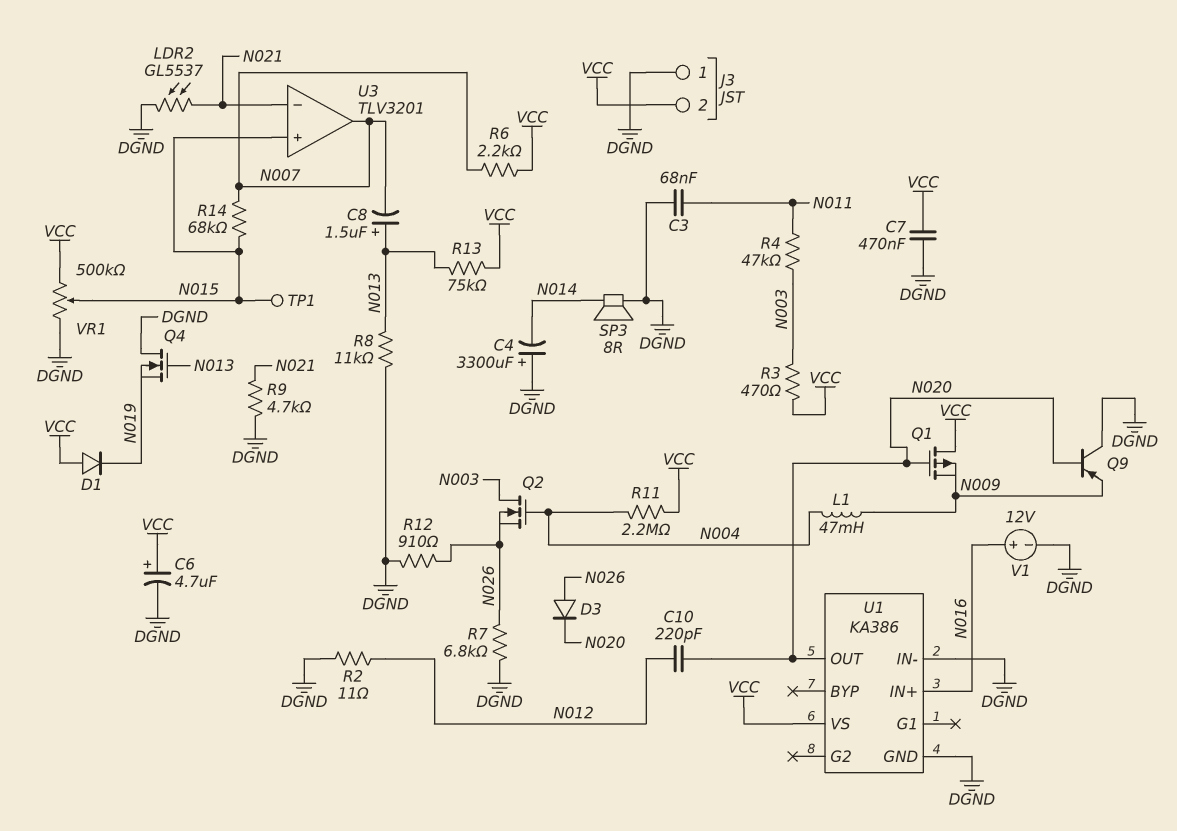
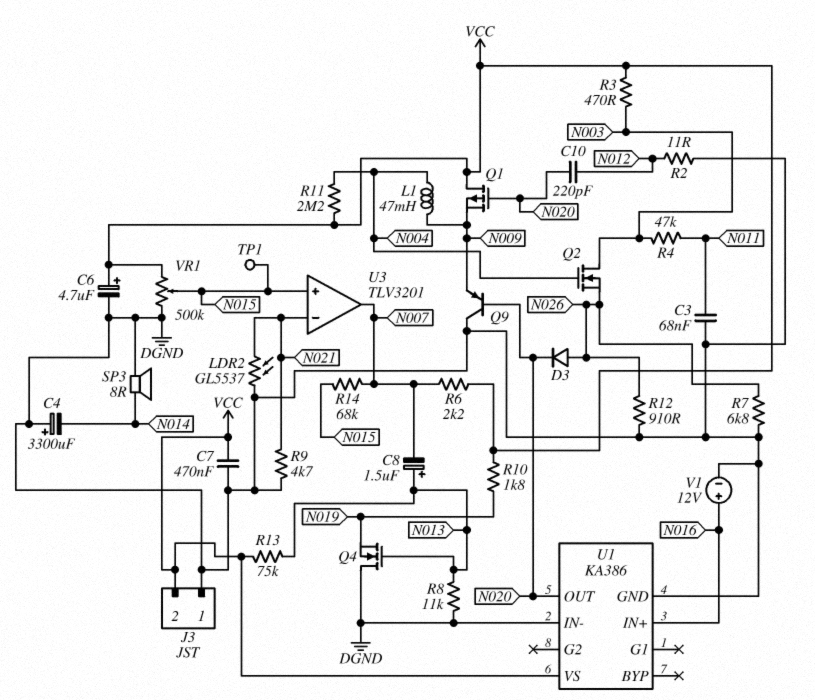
D1: diode (A VCC, K N019) -> none
R10: none -> 1.8k (N019, VCC)

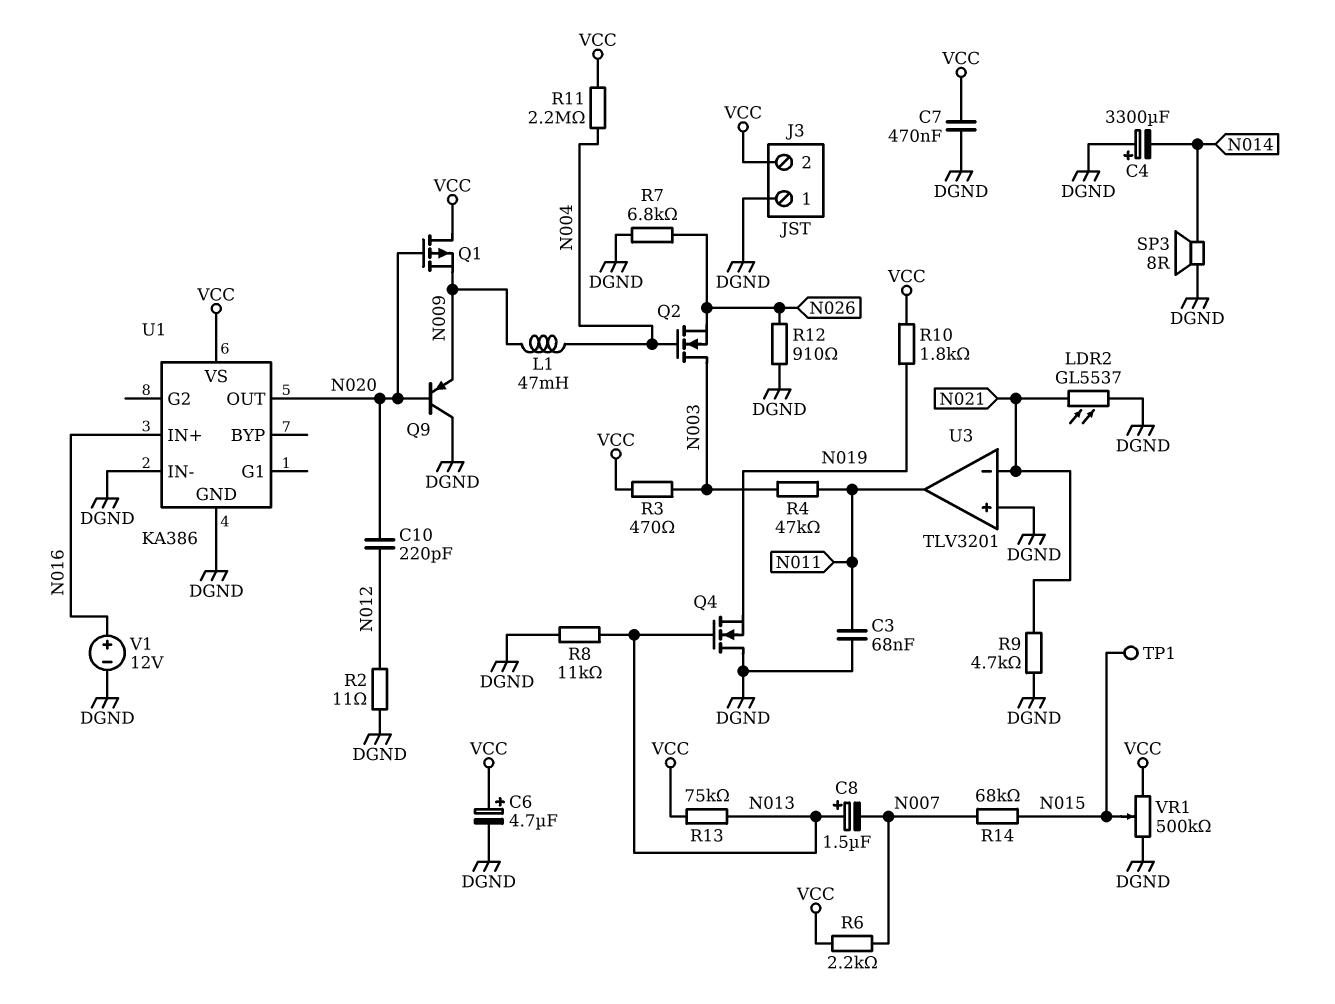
D3: diode (A N026, K N020) -> none
U3 pin in+: N015 -> DGND
U3 pin out: N007 -> N011

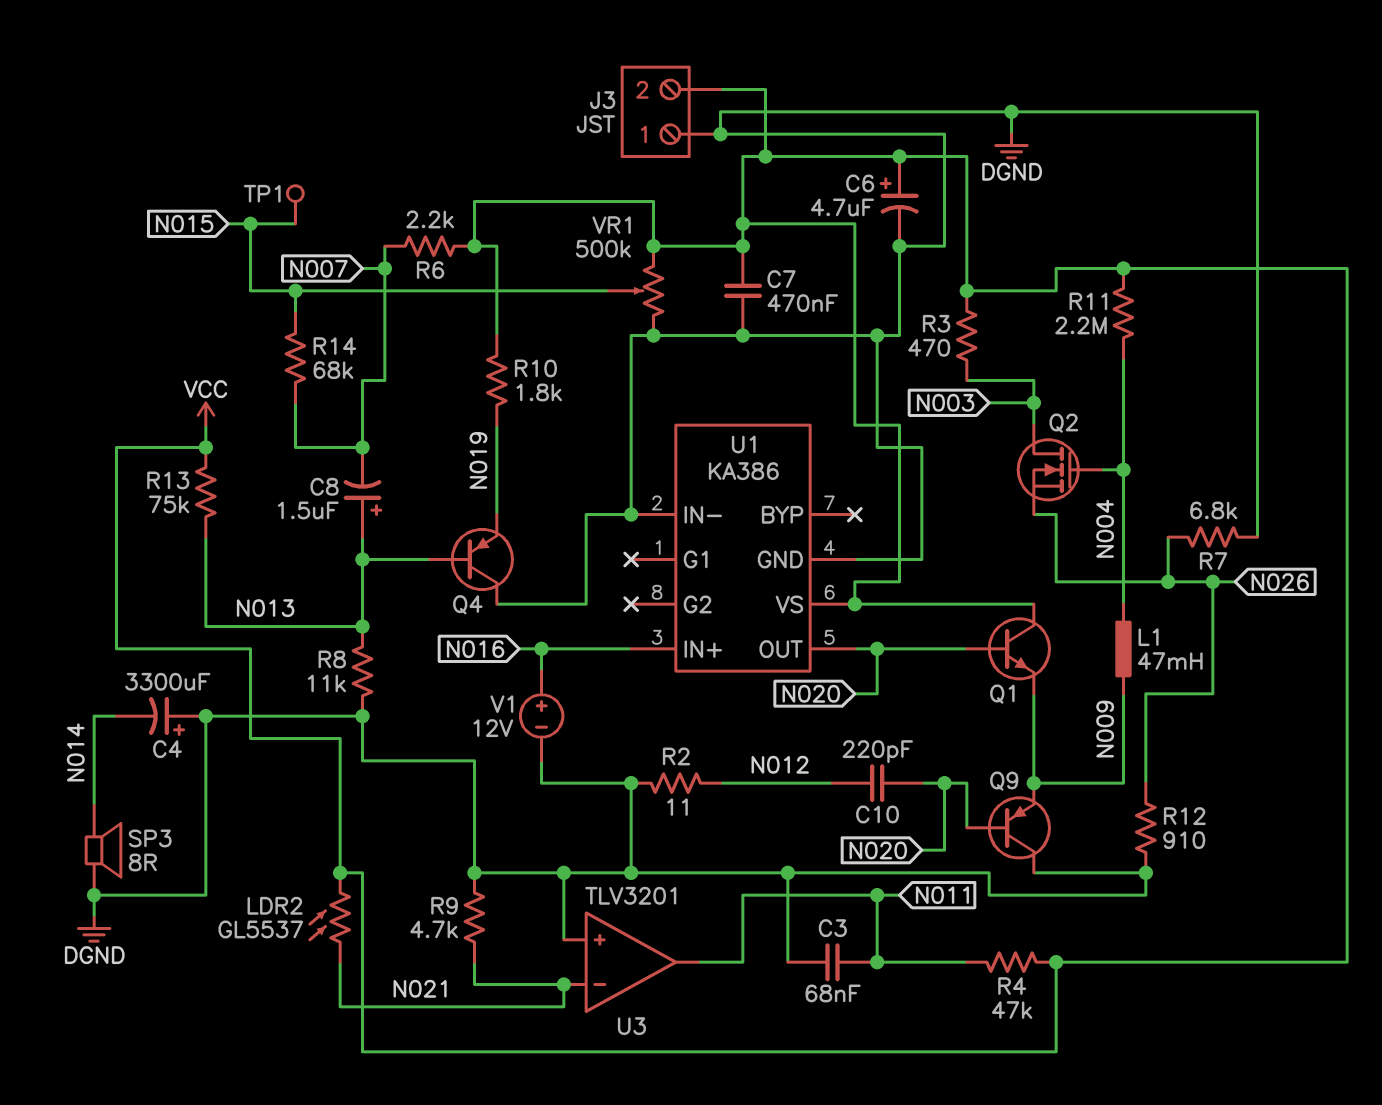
LDR2: GL5537 (DGND, N021) -> GL5537 (N021, VCC)
Q1: PMOS (G N020, D VCC, S N009) -> NPN (B N020, C VCC, E N009)
Q4: NMOS (G N013, D DGND, S N019) -> PNP (B N013, C DGND, E N019)
R4: 47k (N003, N011) -> 47k (N011, VCC)

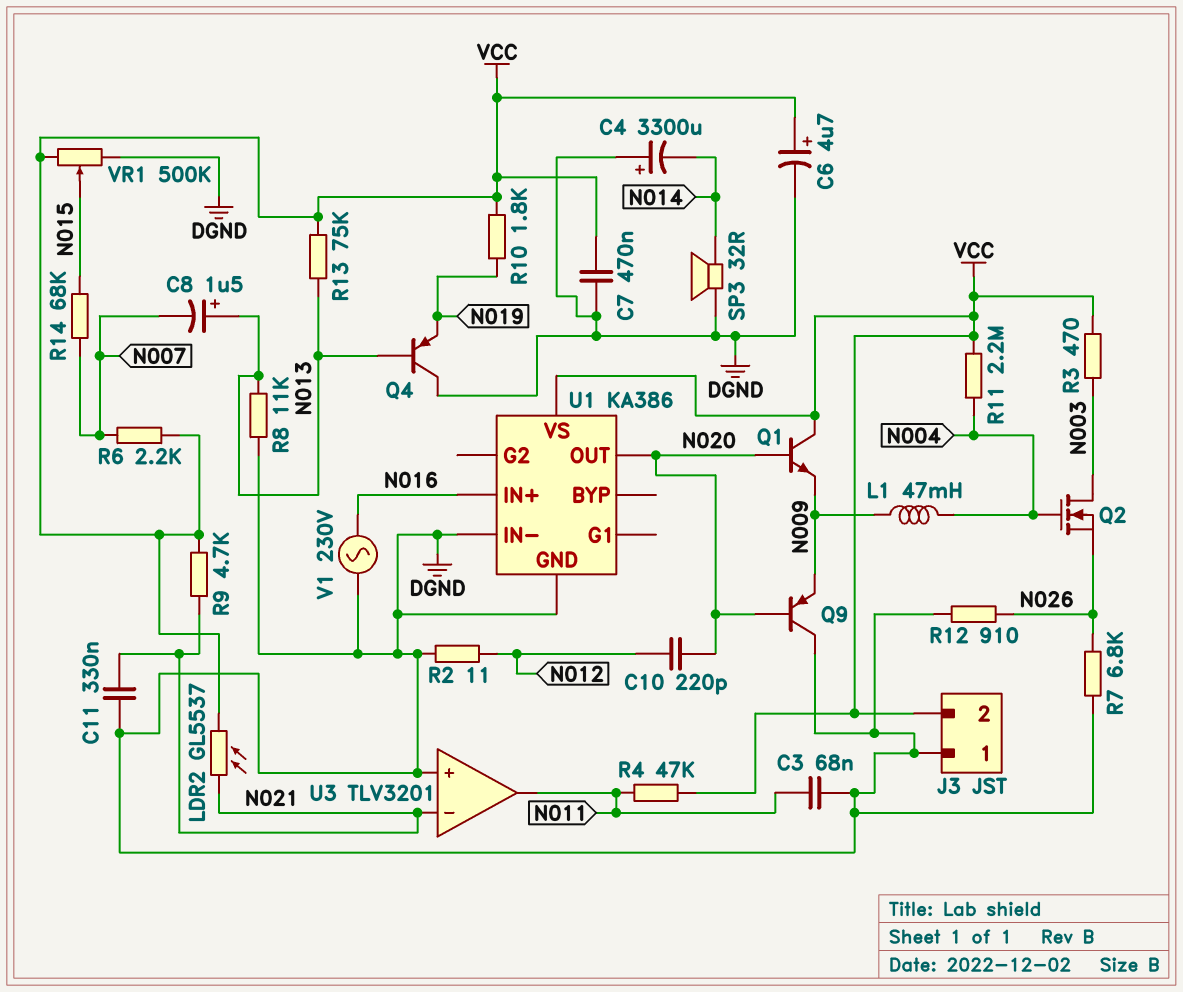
C11: none -> 330nF (DGND, N021)
R9: 4.7k (DGND, N021) -> 4.7k (N021, VCC)
SP3: speaker 8R (DGND, N014) -> speaker 32R (DGND, N014)
TP1: test point (N015) -> none
V1: 12V (plus N016, minus DGND) -> AC 230V (DGND, N016)

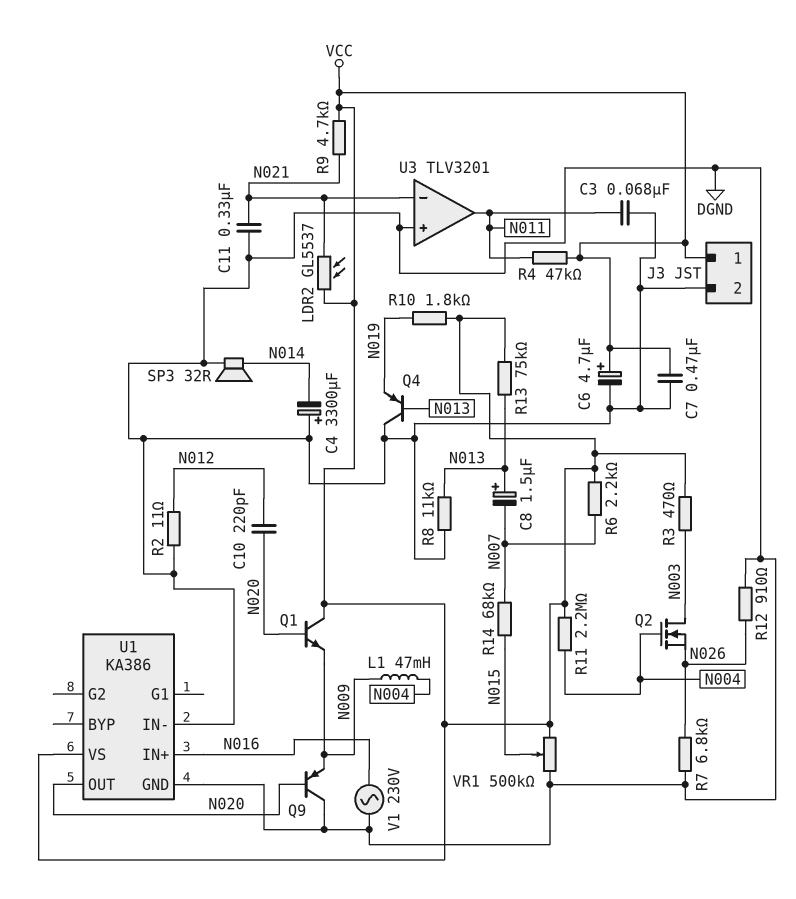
J3 pin 1: DGND -> VCC
J3 pin 2: VCC -> DGND

